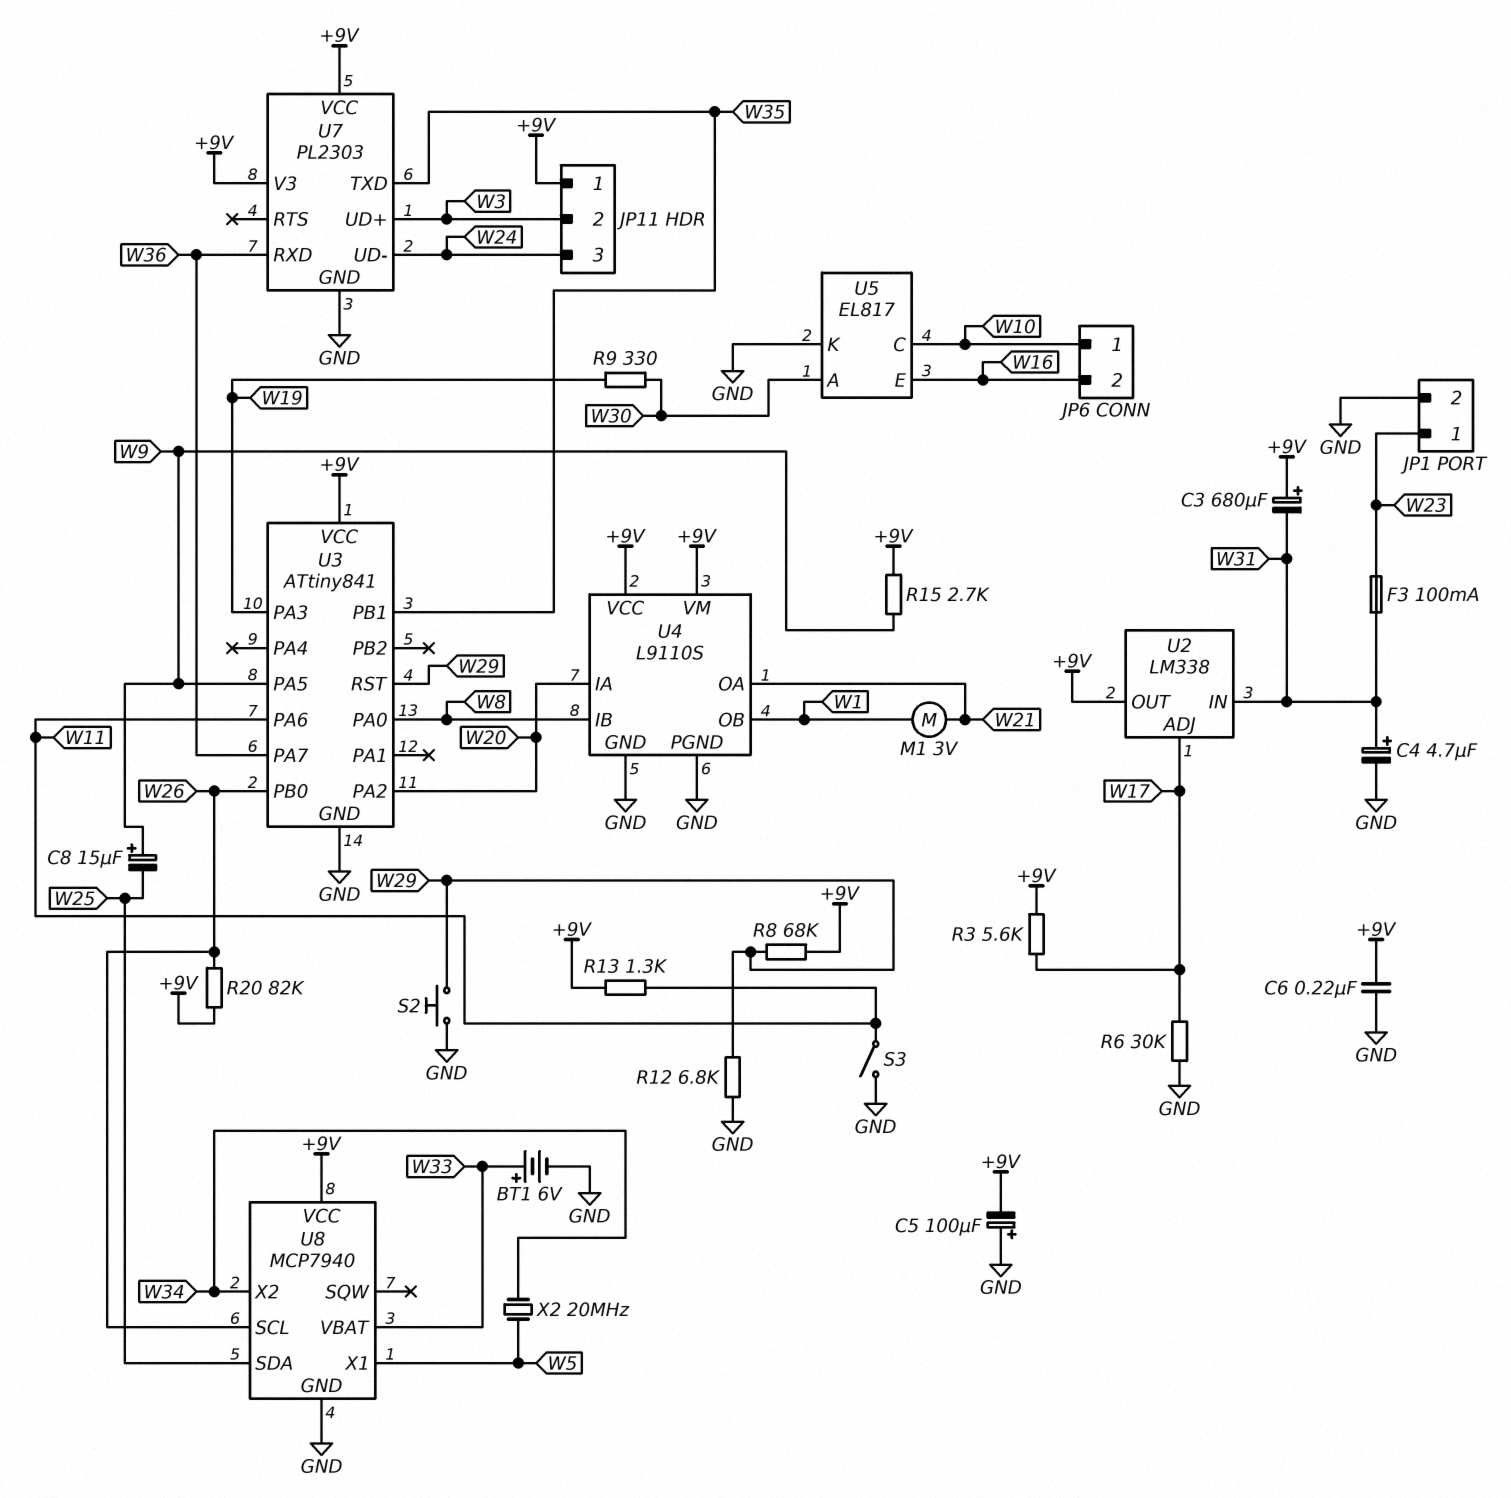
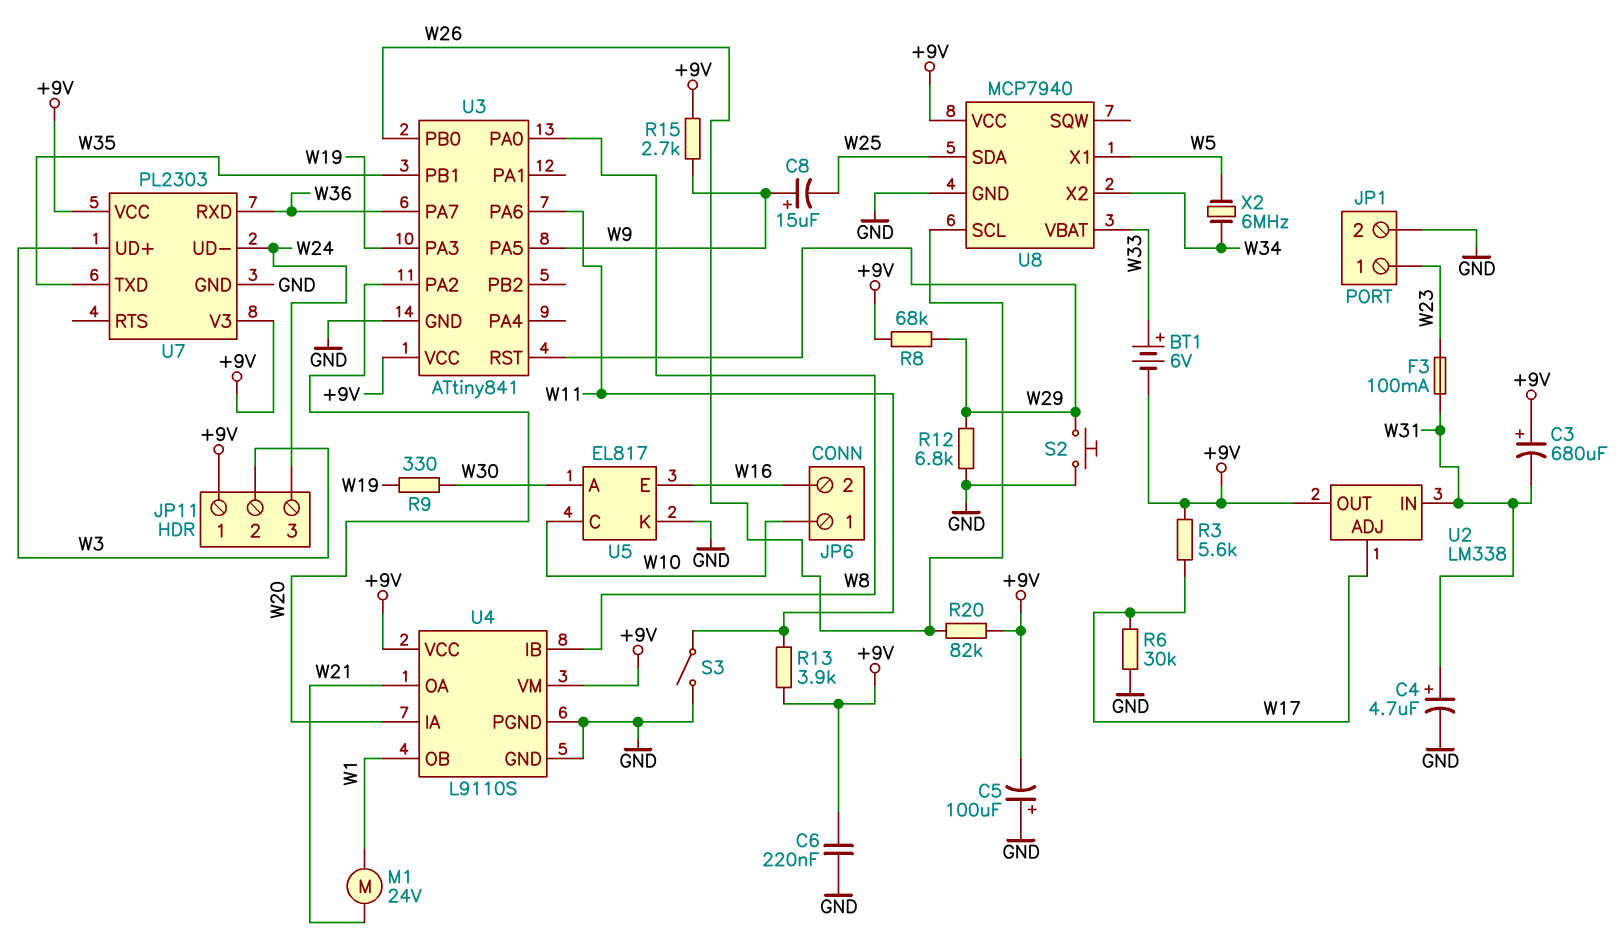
BT1: 6V (plus W33, minus GND) -> 6V (plus W33, minus +9V)
M1: motor 3V (W1, W21) -> motor 24V (W1, W21)
R13: 1.3k (+9V, W11) -> 3.9k (+9V, W11)
X2: 20MHz (W5, W34) -> 6MHz (W5, W34)

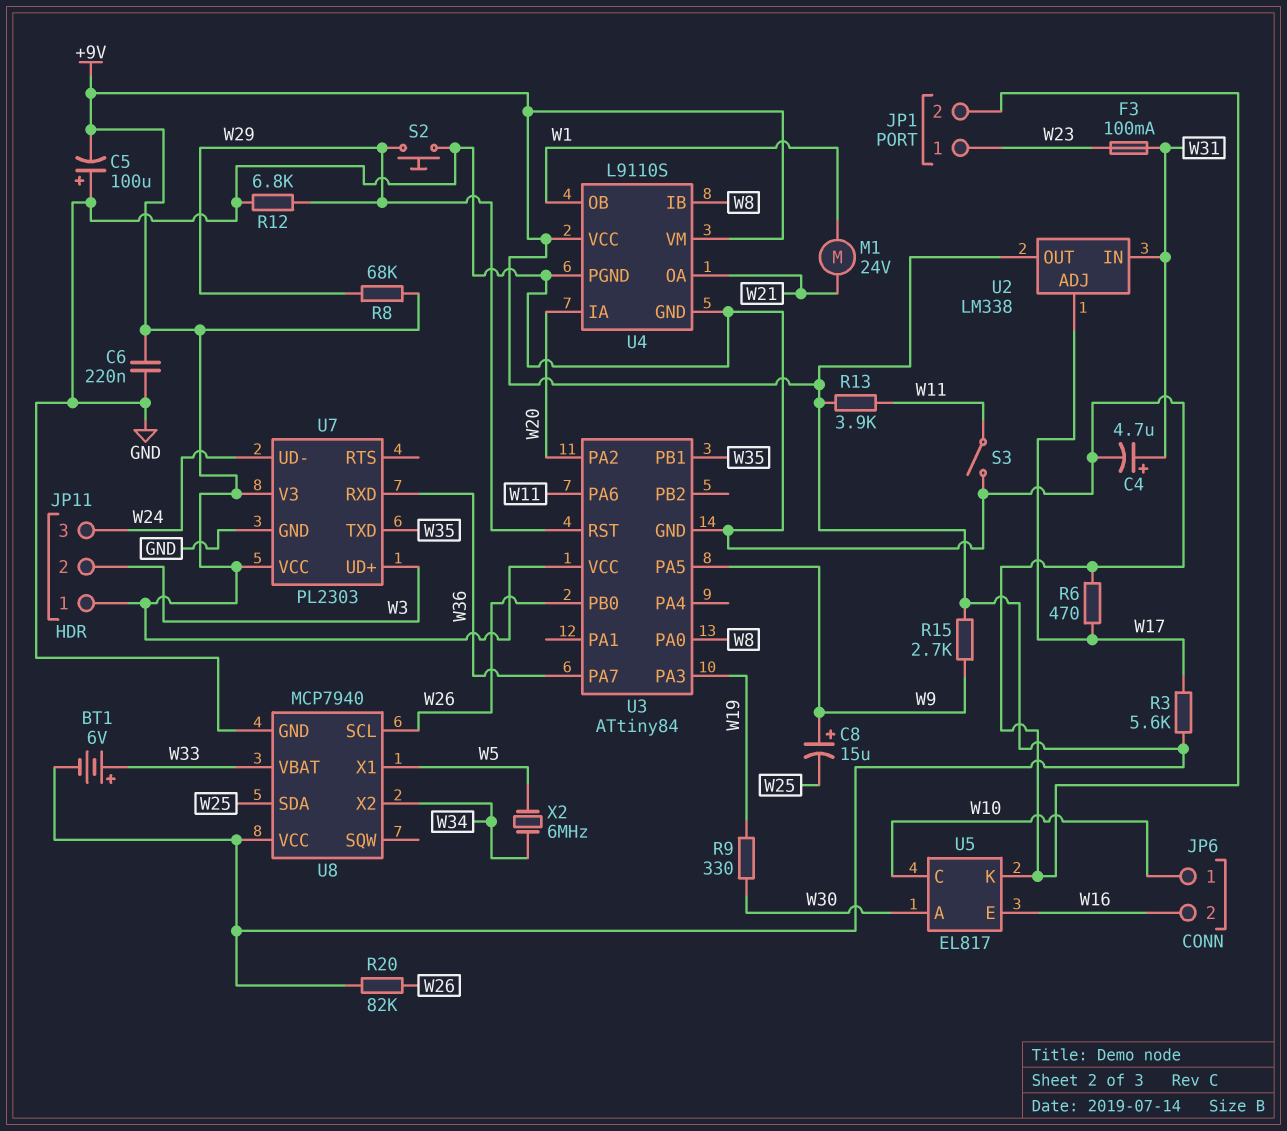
C3: 680uF (plus +9V, minus W31) -> none
R6: 30k (GND, W17) -> 470 (GND, W17)
U3: ATtiny841 -> ATtiny84

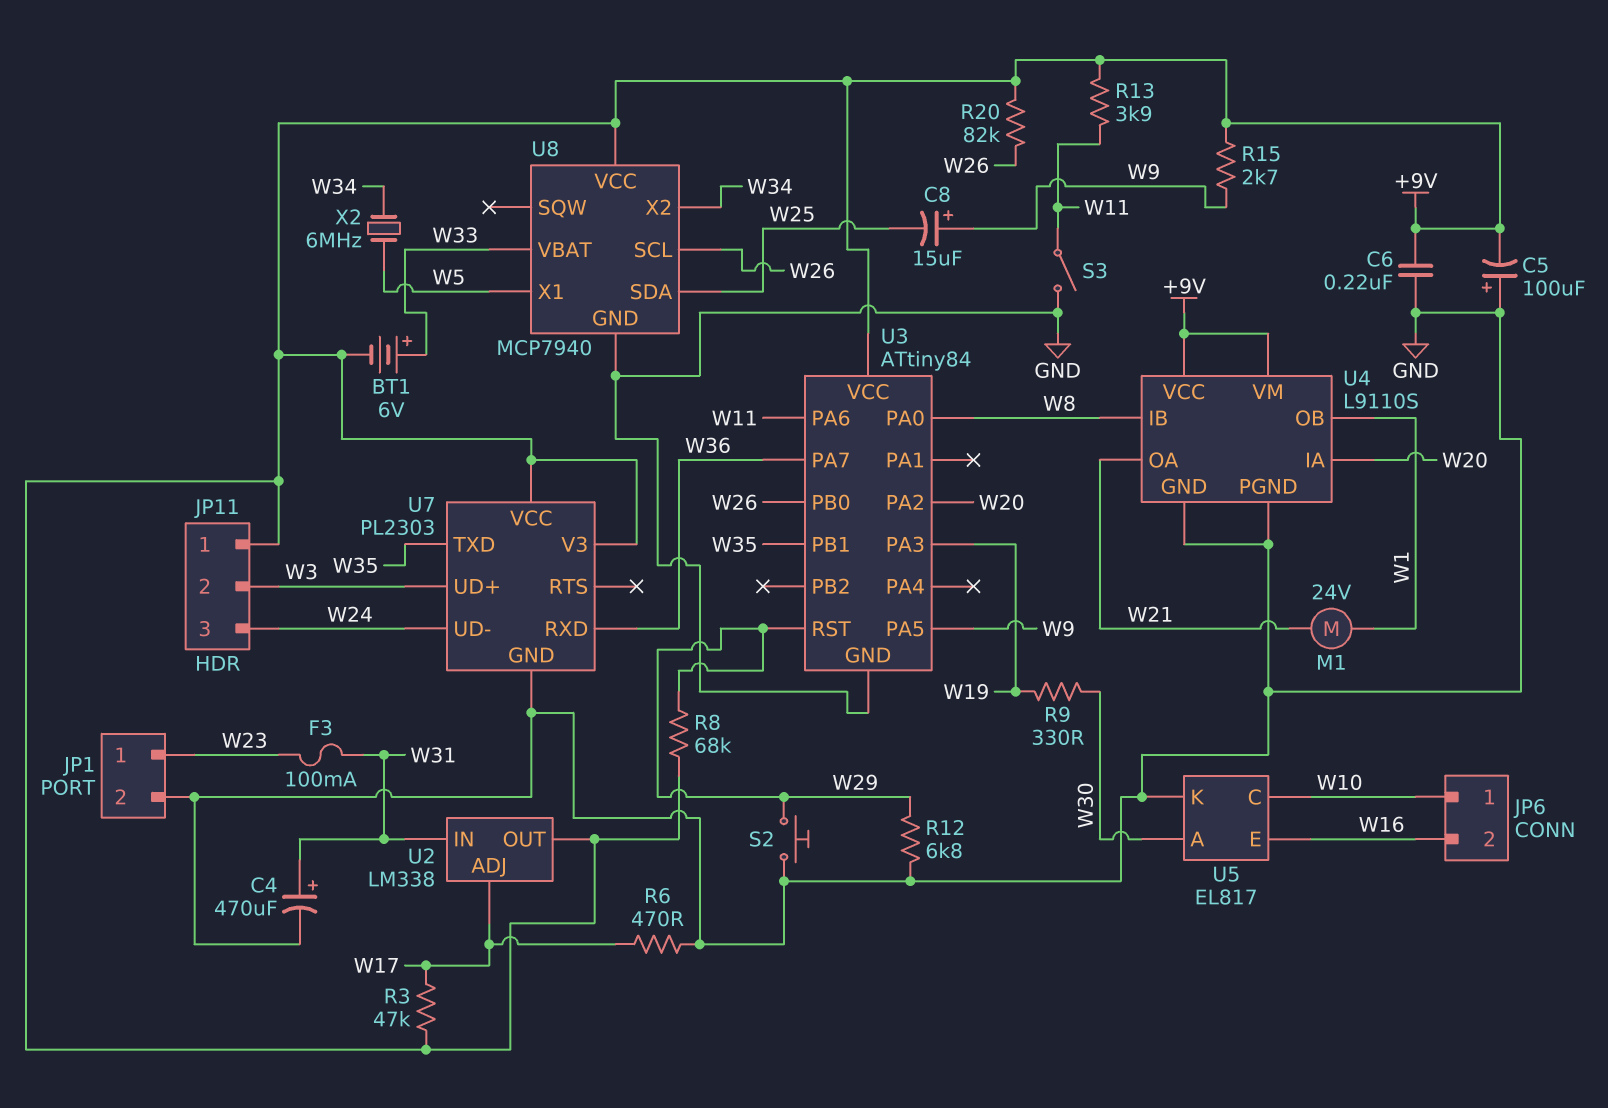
C4: 4.7uF (plus W31, minus GND) -> 470uF (plus W31, minus GND)
R3: 5.6k (+9V, W17) -> 47k (+9V, W17)

